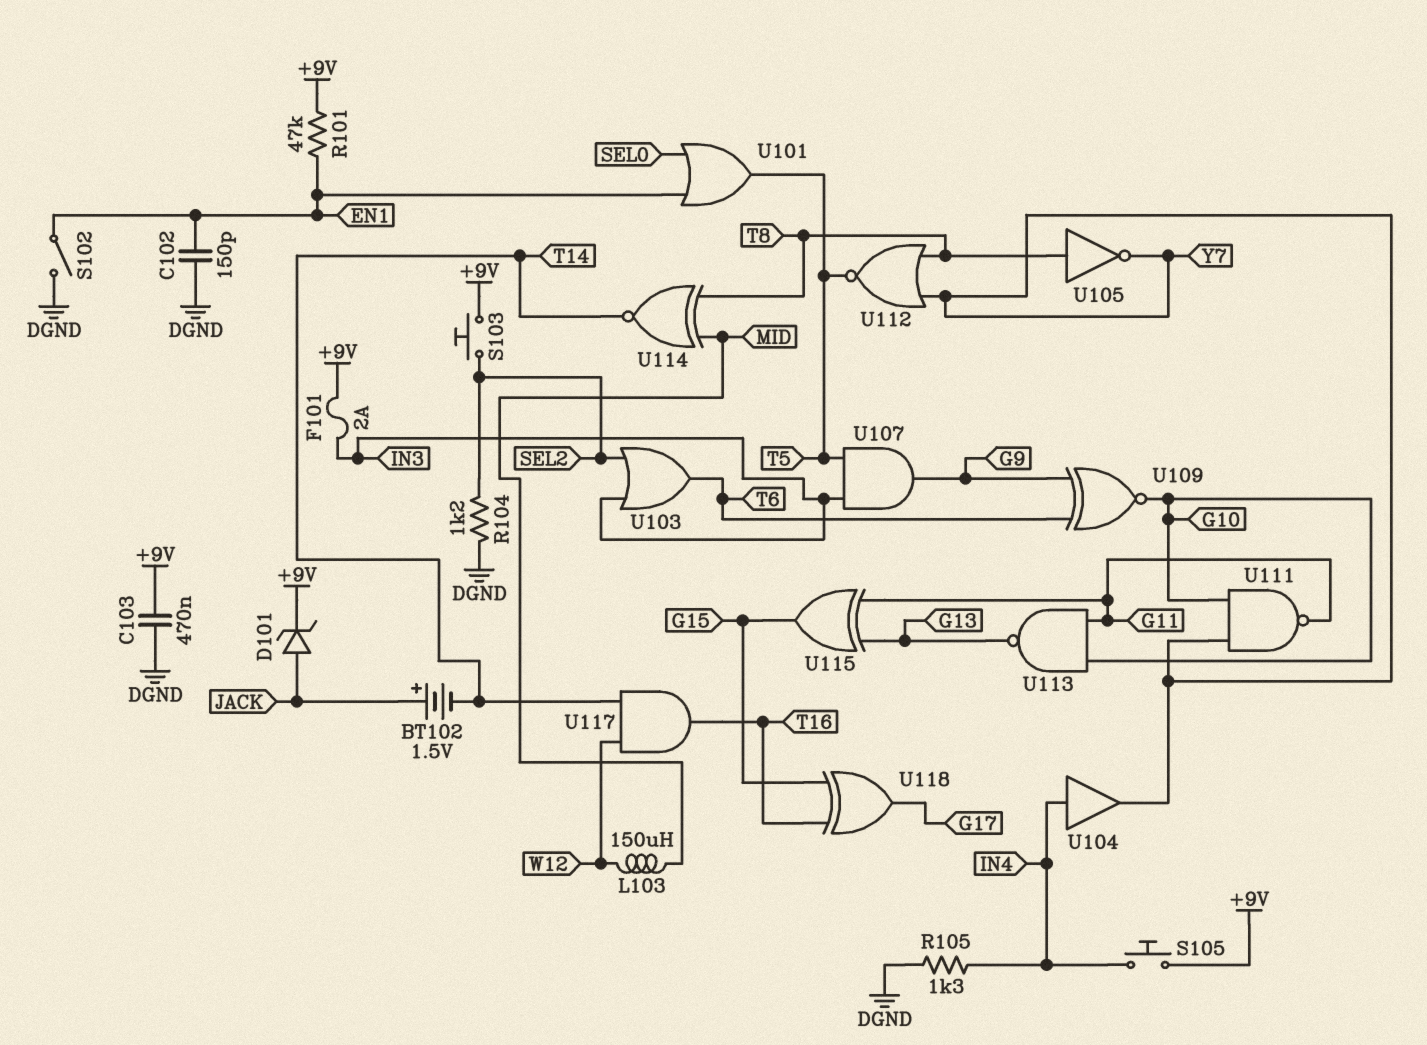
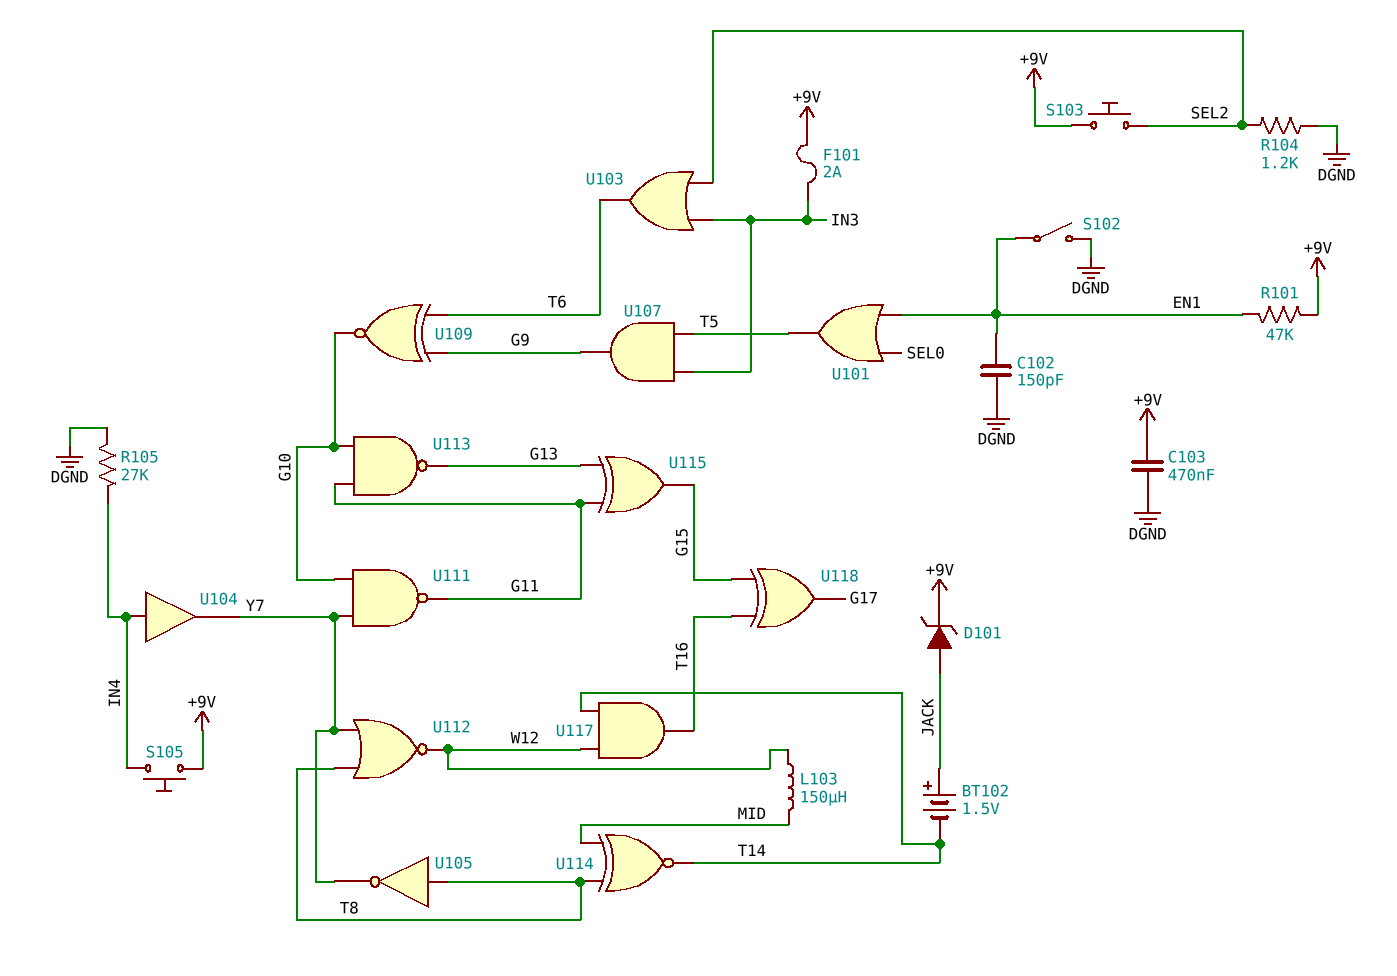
R105: 1.3k (DGND, IN4) -> 27k (DGND, IN4)
U112: NOR (in T8, in Y7, out T5) -> NOR (in T8, in Y7, out W12)

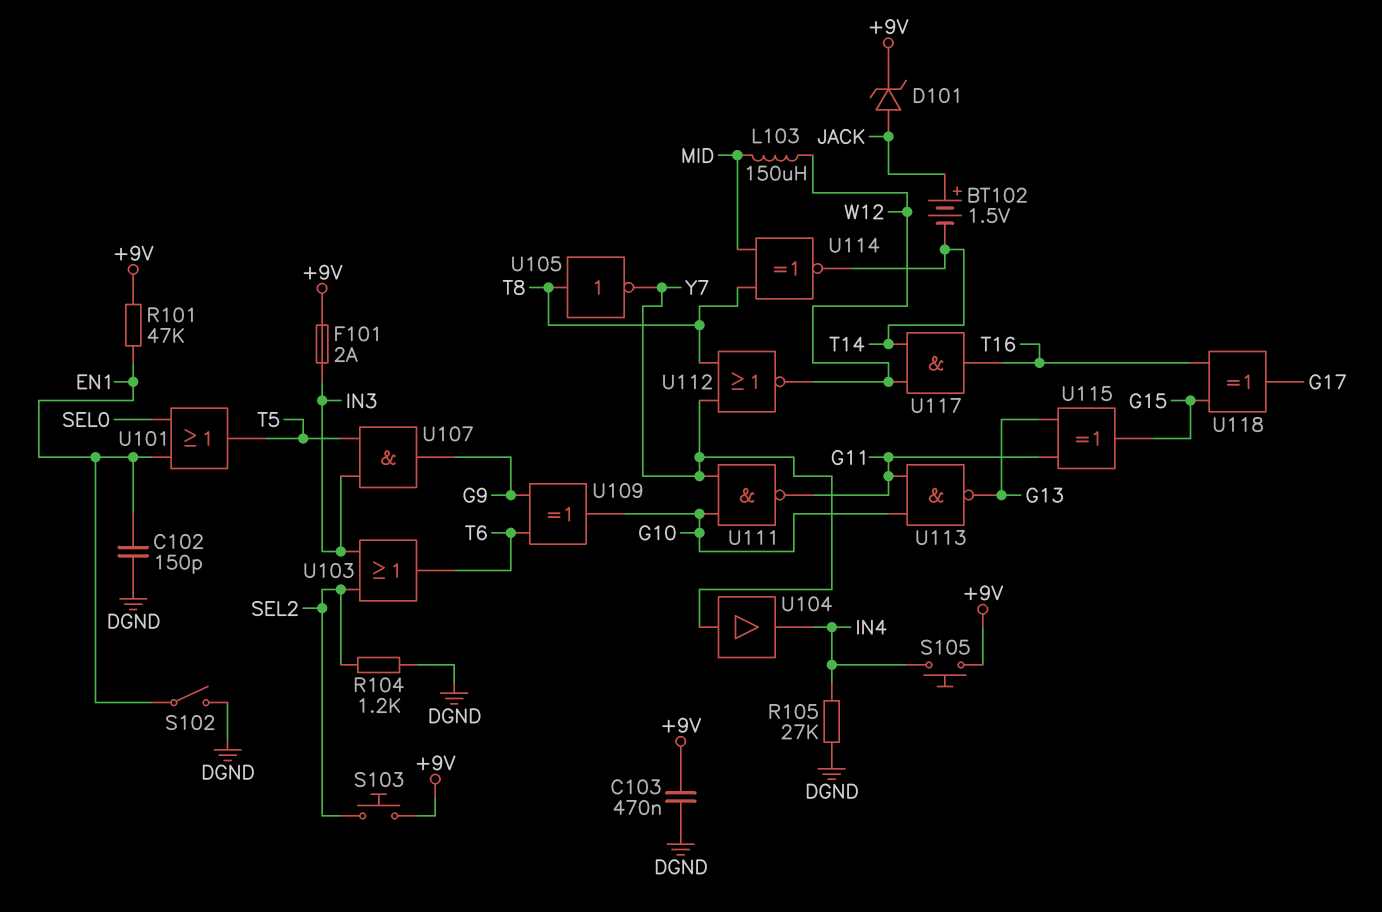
U104: buffer (in IN4, out Y7) -> buffer (in Y7, out IN4)
U109: XNOR (in G9, in T6, out G10) -> XOR (in G9, in T6, out G10)

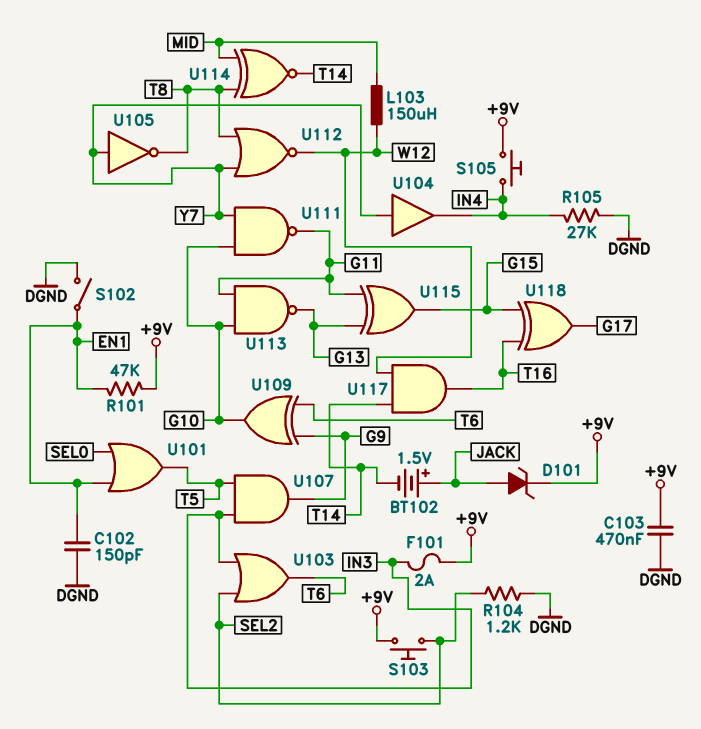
U105: NOT (in T8, out Y7) -> NOT (in Y7, out T8)

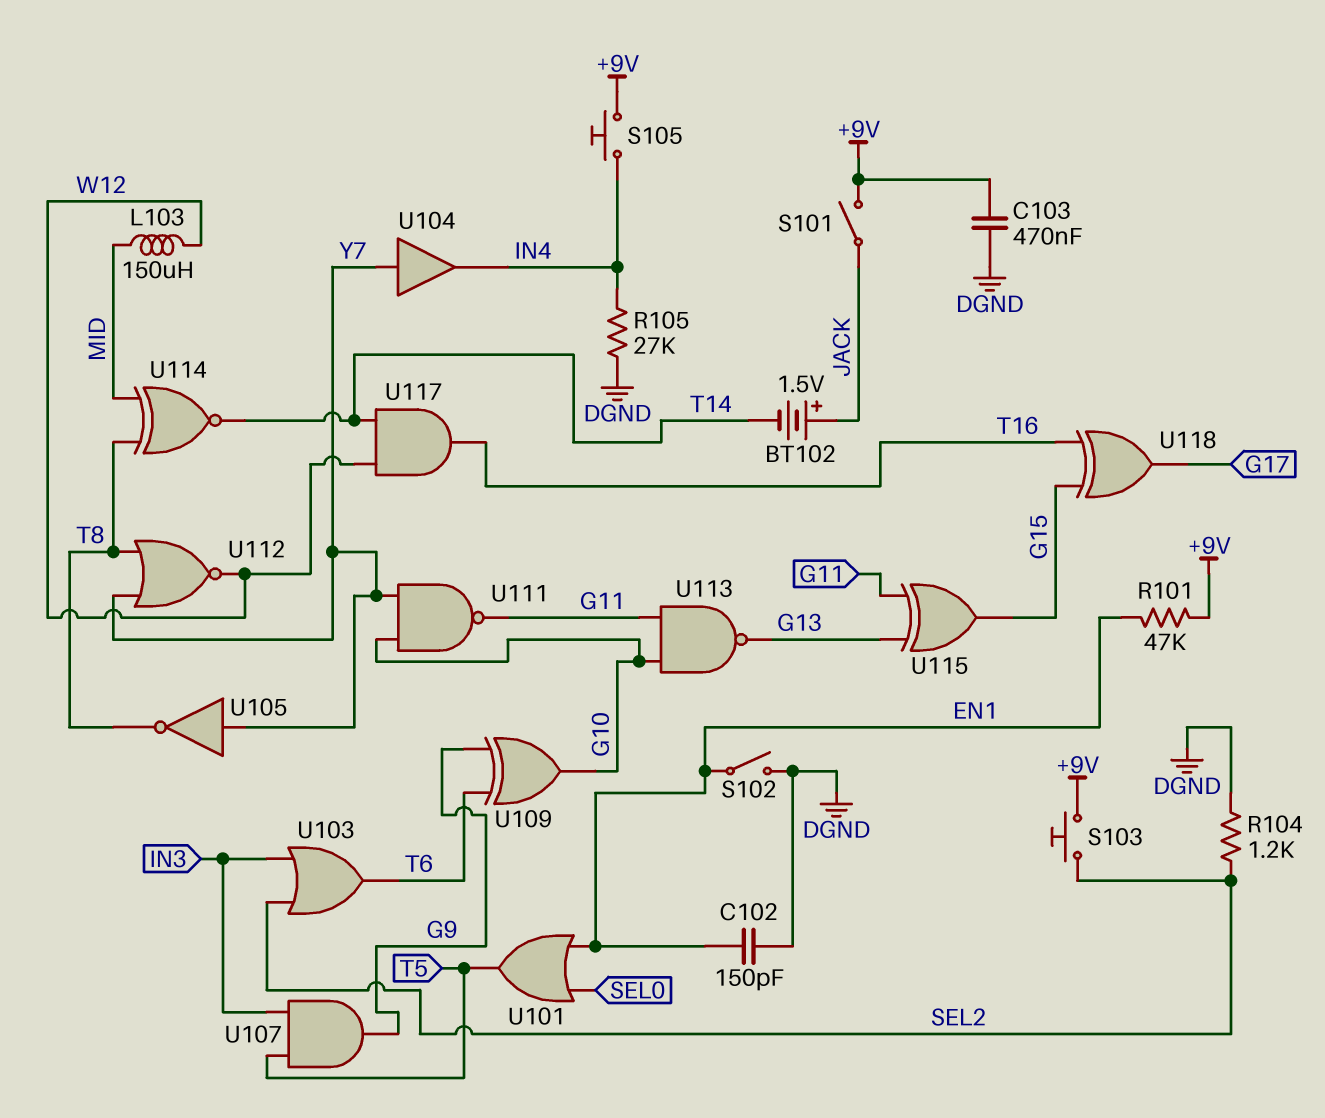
D101: zener (A JACK, K +9V) -> none
F101: 2A (+9V, IN3) -> none
S101: none -> switch (+9V, JACK)

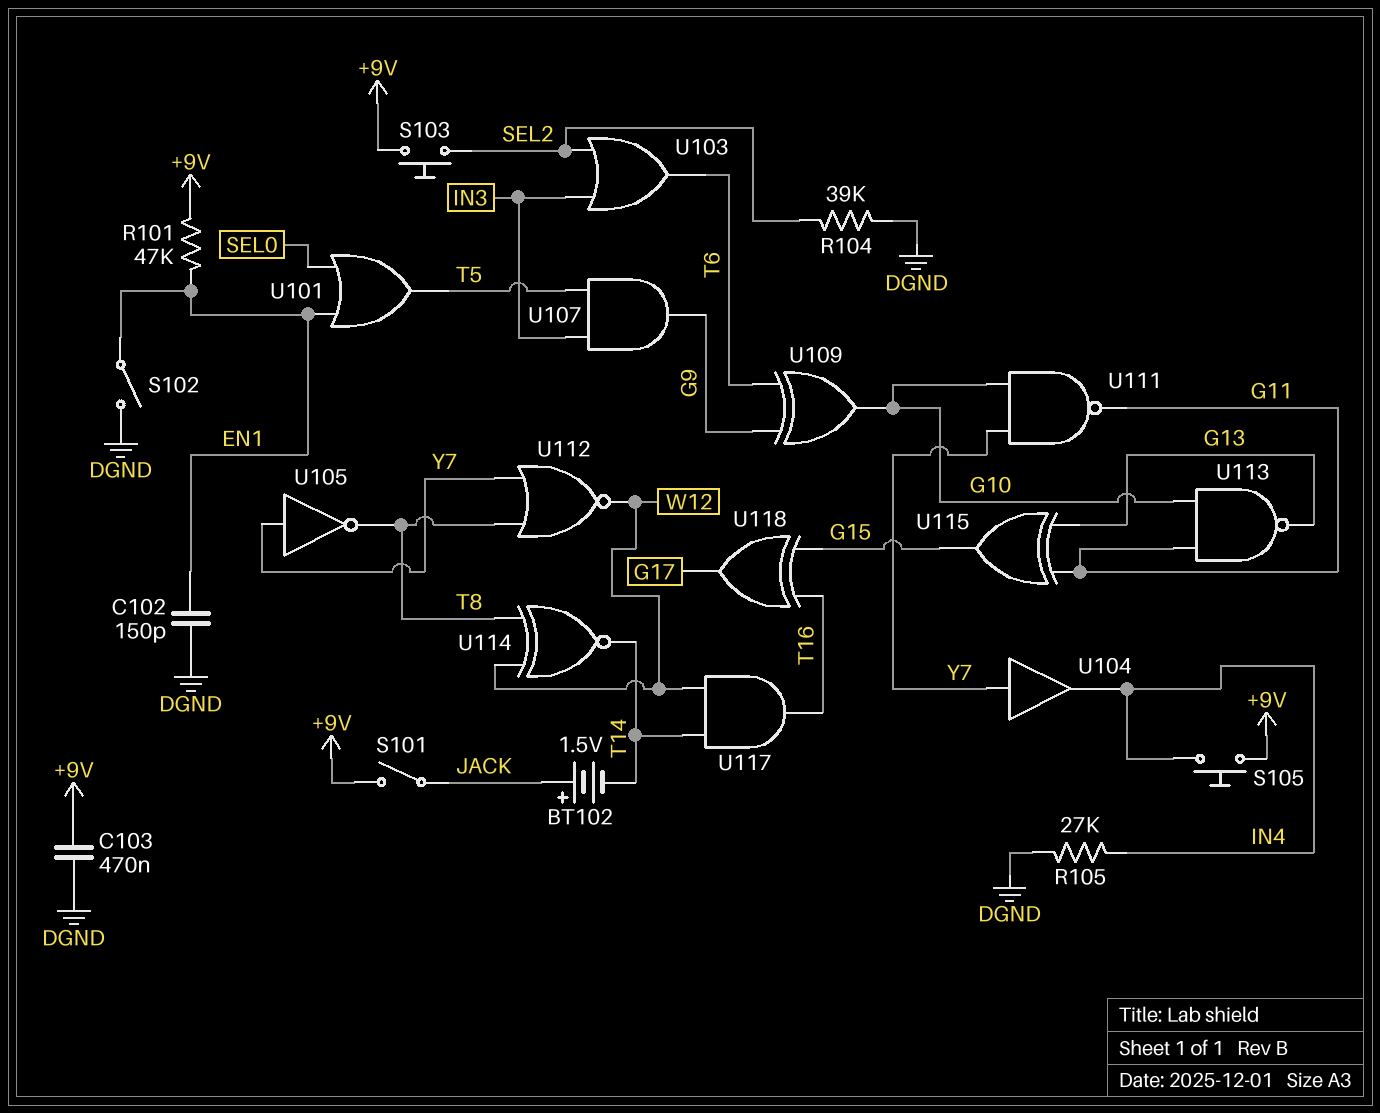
L103: 150uH (MID, W12) -> none
R104: 1.2k (DGND, SEL2) -> 39k (DGND, SEL2)
U114: XNOR (in MID, in T8, out T14) -> XNOR (in T8, in W12, out T14)

